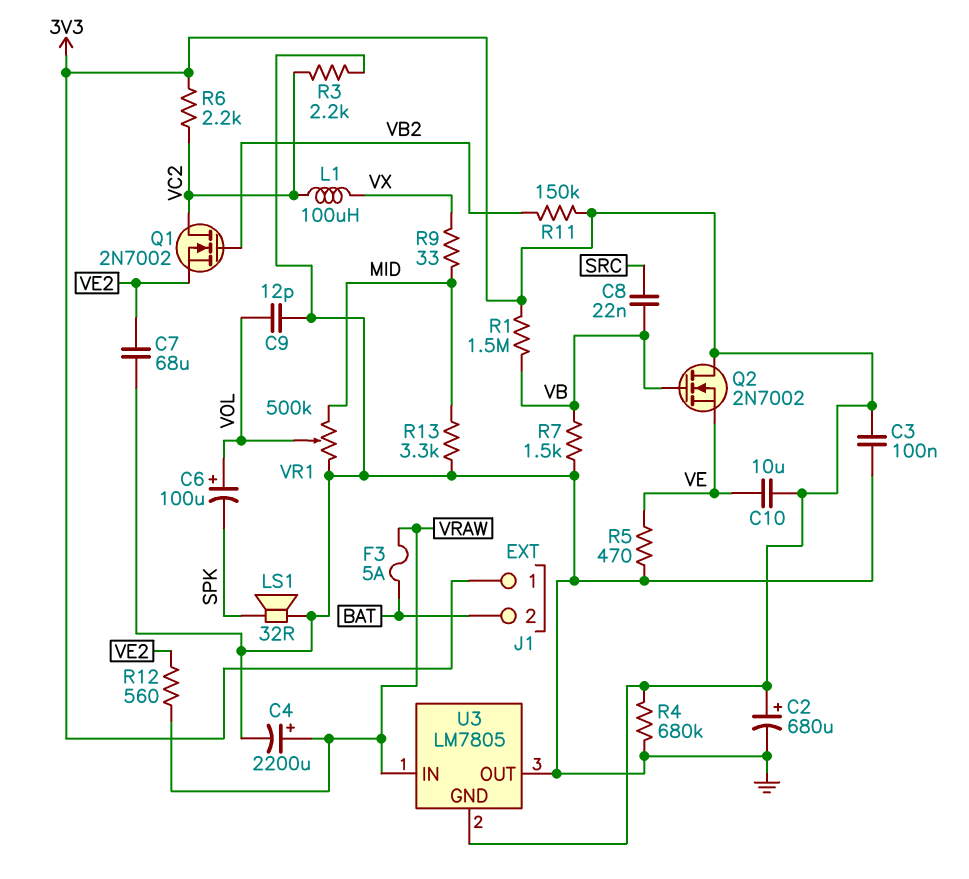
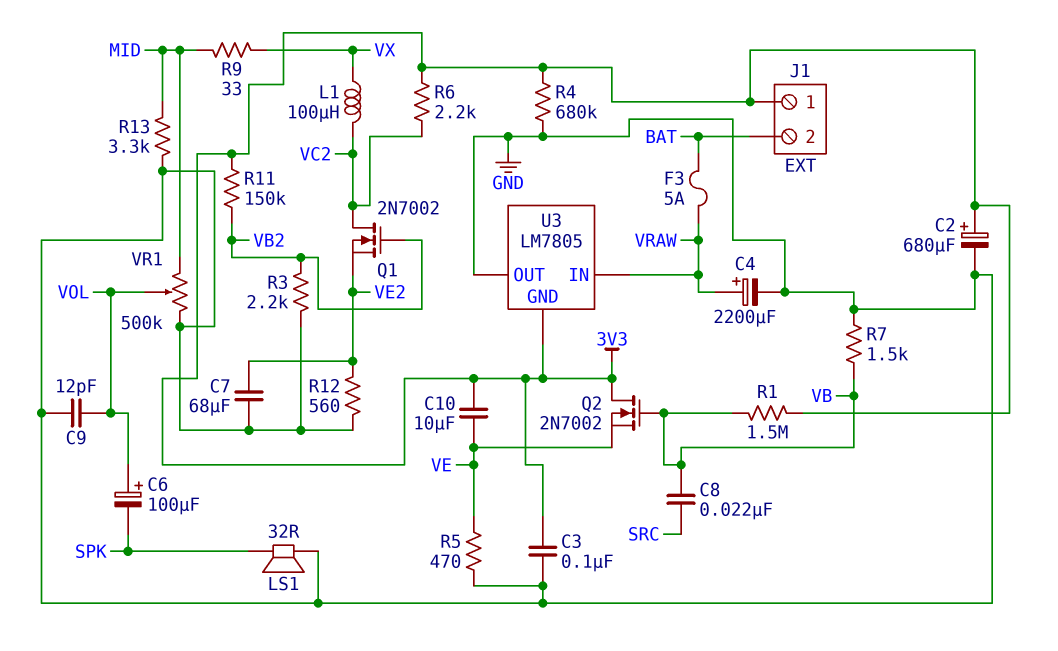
R3: 2.2k (GND, VC2) -> 2.2k (GND, VB2)
R12: 560 (VE2, VRAW) -> 560 (GND, VE2)

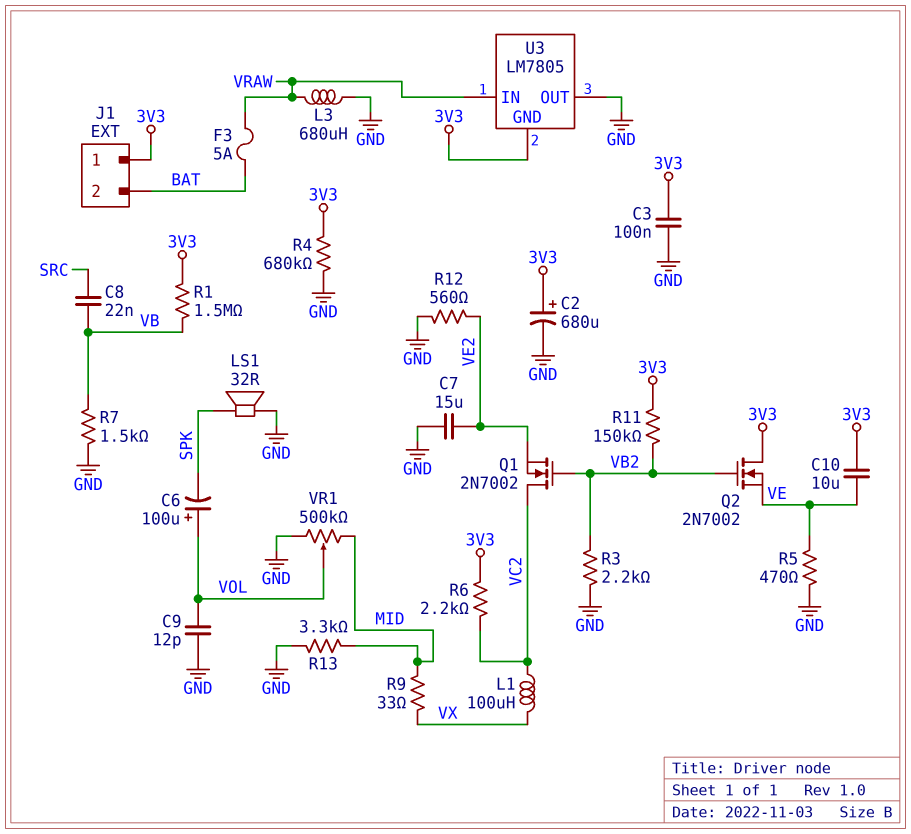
C4: 2200uF (plus VRAW, minus GND) -> none
C7: 68uF (GND, VE2) -> 15uF (GND, VE2)
L3: none -> 680uH (GND, VRAW)
Q2: NMOS 2N7002 (G VB, D 3V3, S VE) -> NMOS 2N7002 (G VB2, D 3V3, S VE)

